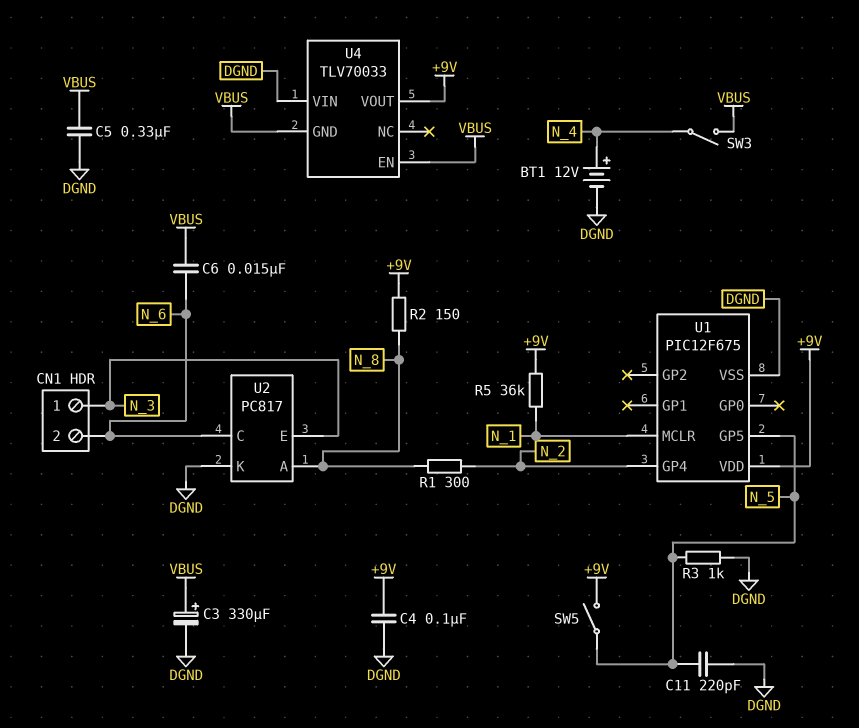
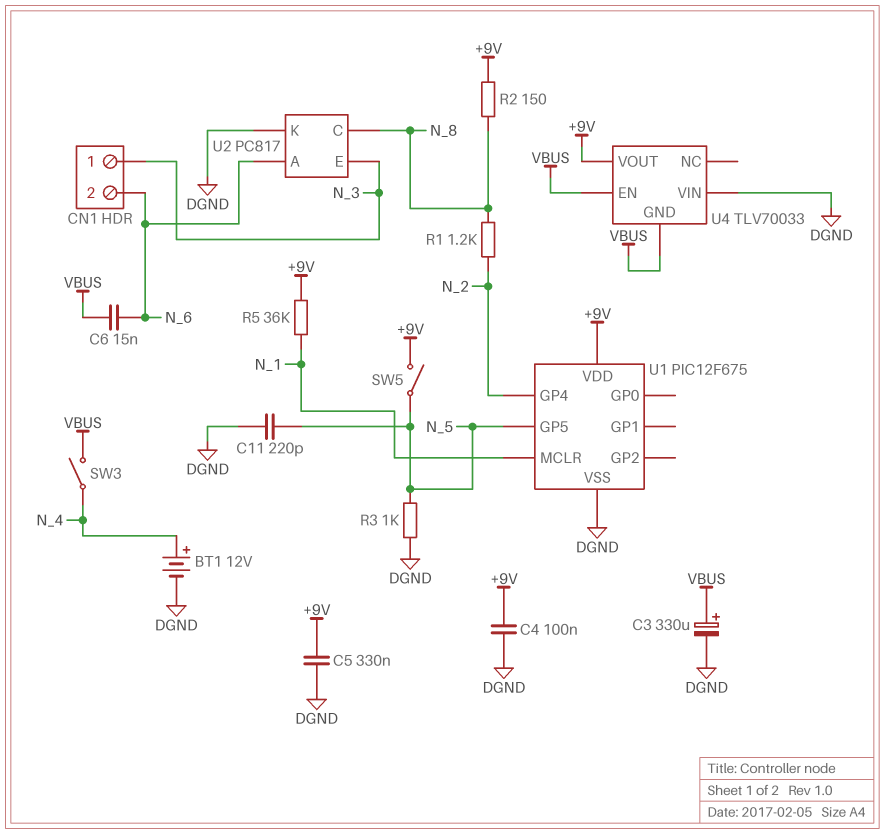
C5: 330nF (DGND, VBUS) -> 330nF (+9V, DGND)
R1: 300 (N_2, N_8) -> 1.2k (N_2, N_8)
U2 pin A: N_8 -> N_6
U2 pin C: N_6 -> N_8

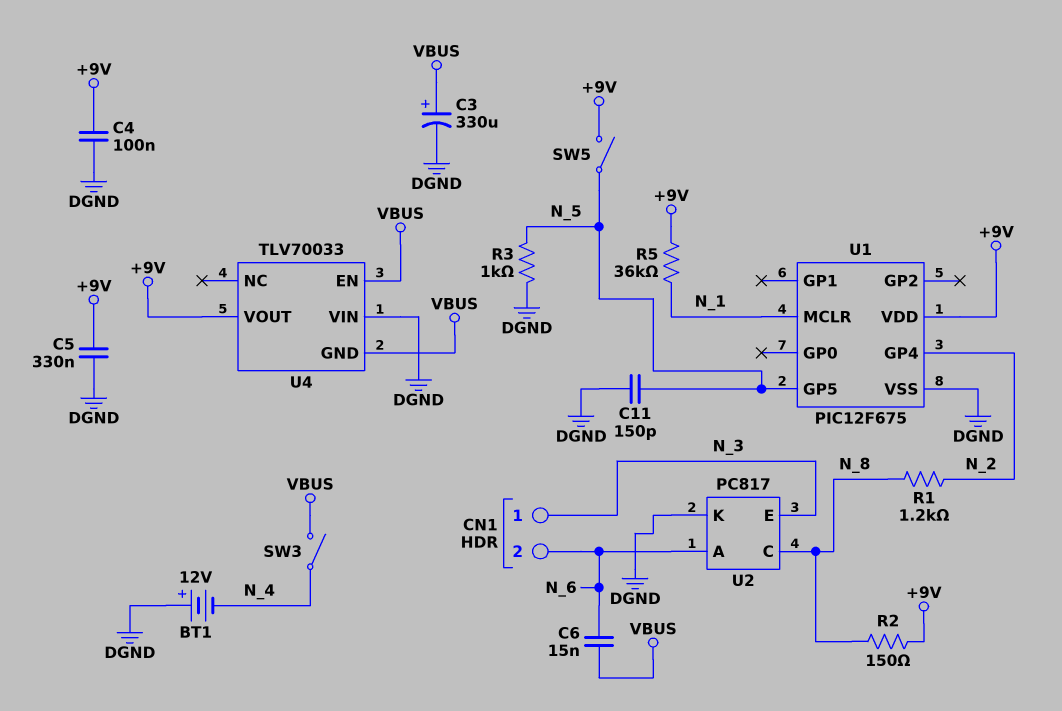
BT1: 12V (plus N_4, minus DGND) -> 12V (plus DGND, minus N_4)
C11: 220pF (DGND, N_5) -> 150pF (DGND, N_5)

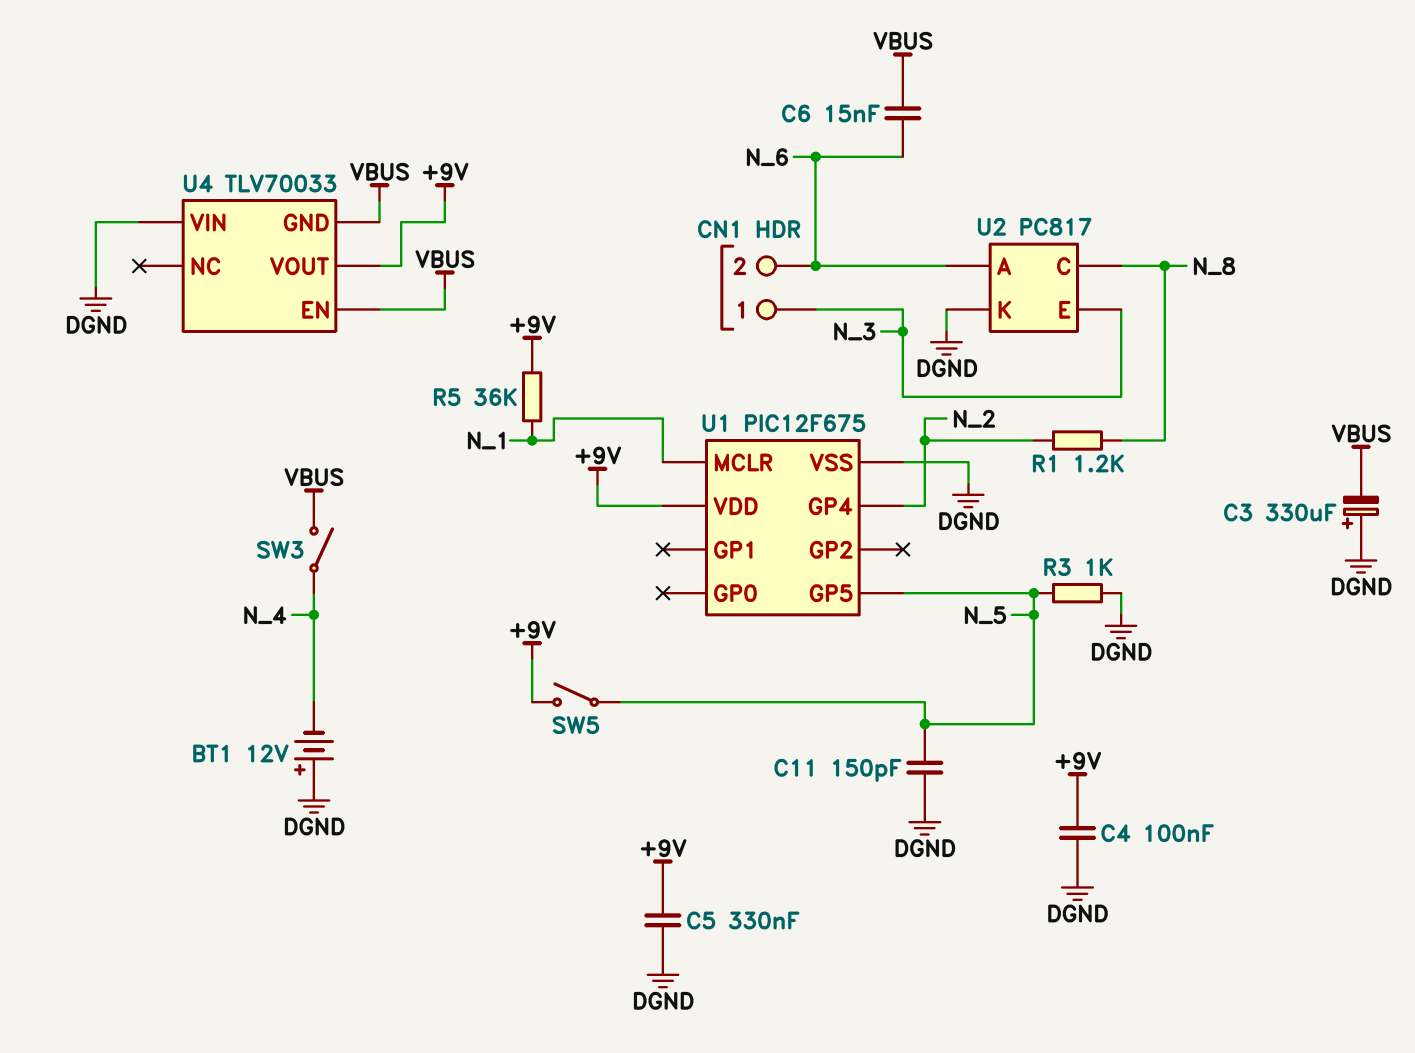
C3: 330uF (plus VBUS, minus DGND) -> 330uF (plus DGND, minus VBUS)
R2: 150 (+9V, N_8) -> none

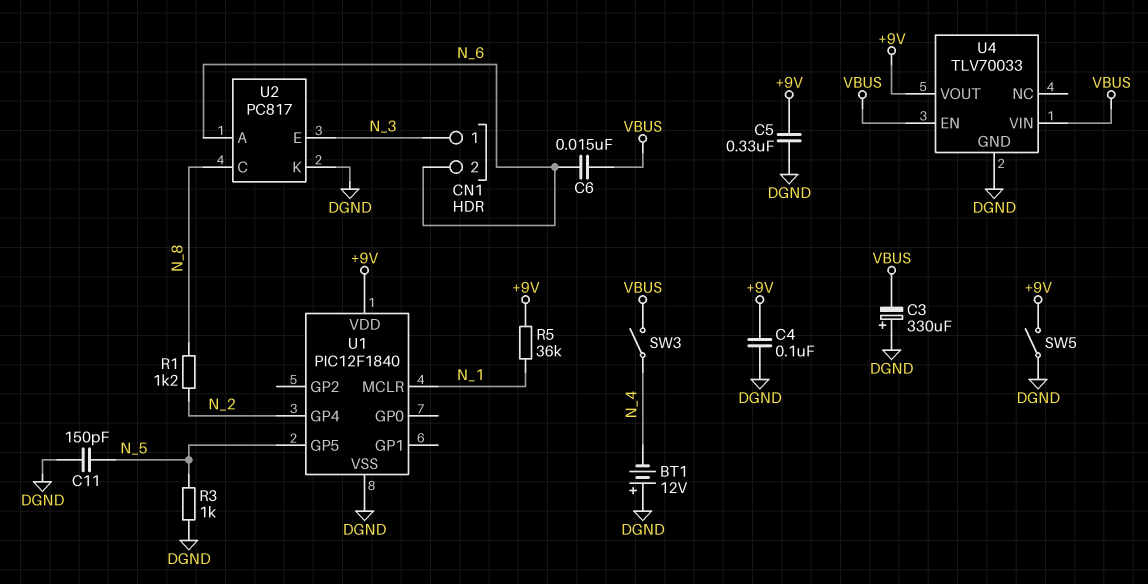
SW5: switch (+9V, N_5) -> switch (+9V, DGND)
U1: PIC12F675 -> PIC12F1840
U4 pin GND: VBUS -> DGND
U4 pin VIN: DGND -> VBUS

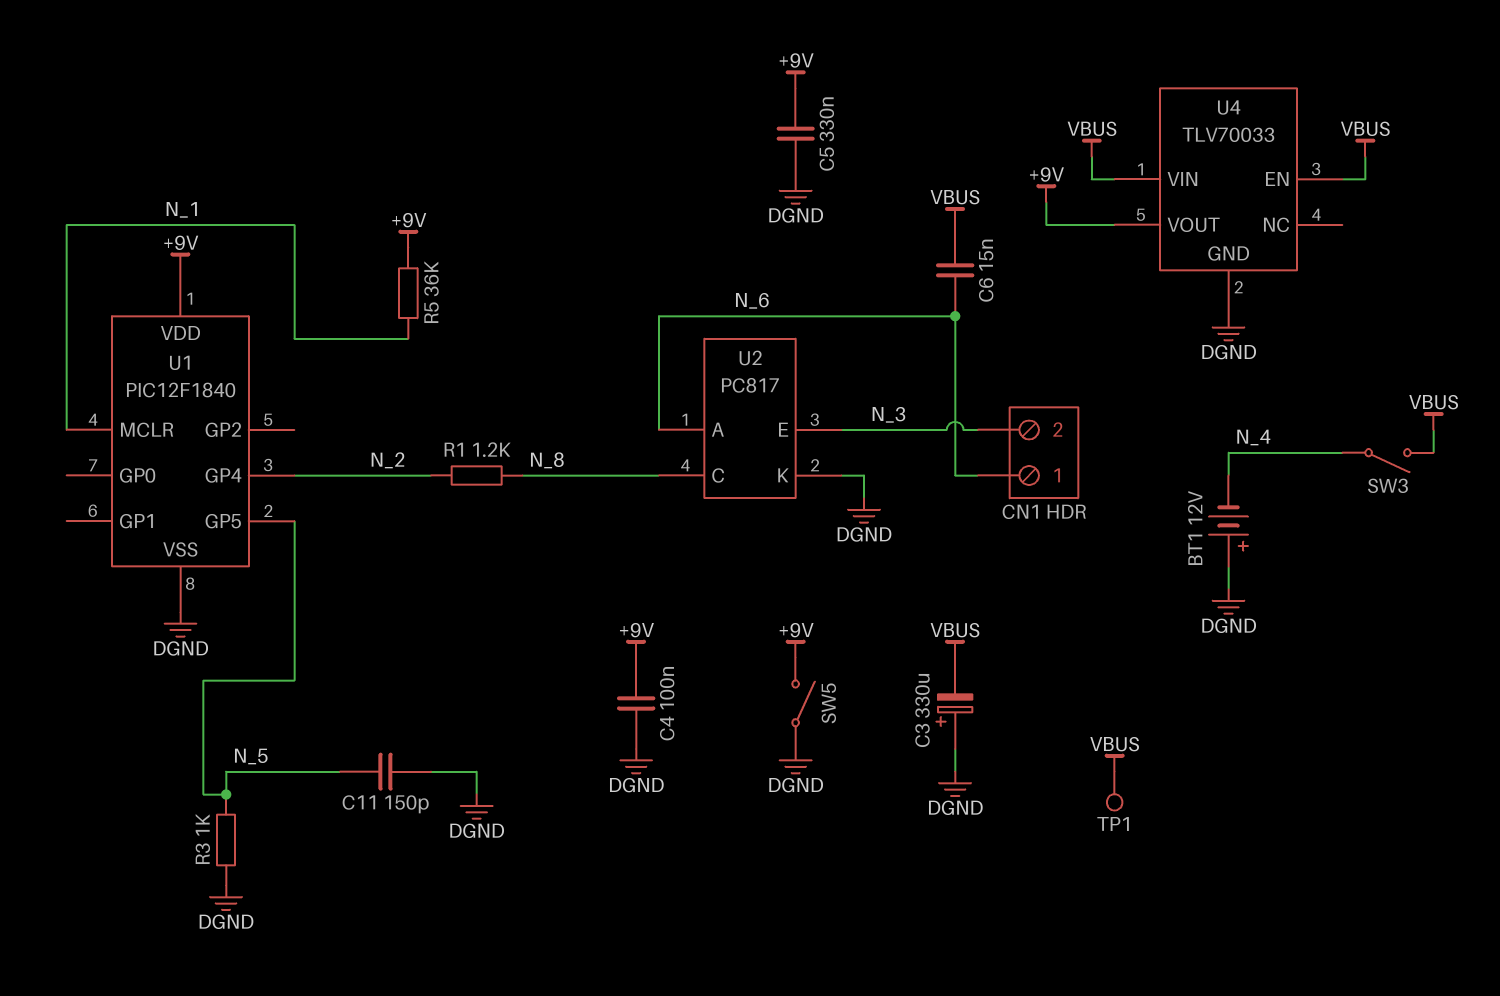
CN1 pin 1: N_3 -> N_6
CN1 pin 2: N_6 -> N_3
TP1: none -> test point (VBUS)

